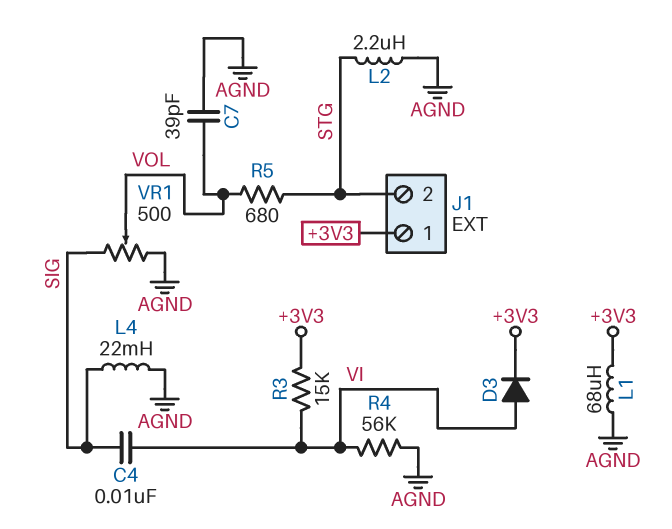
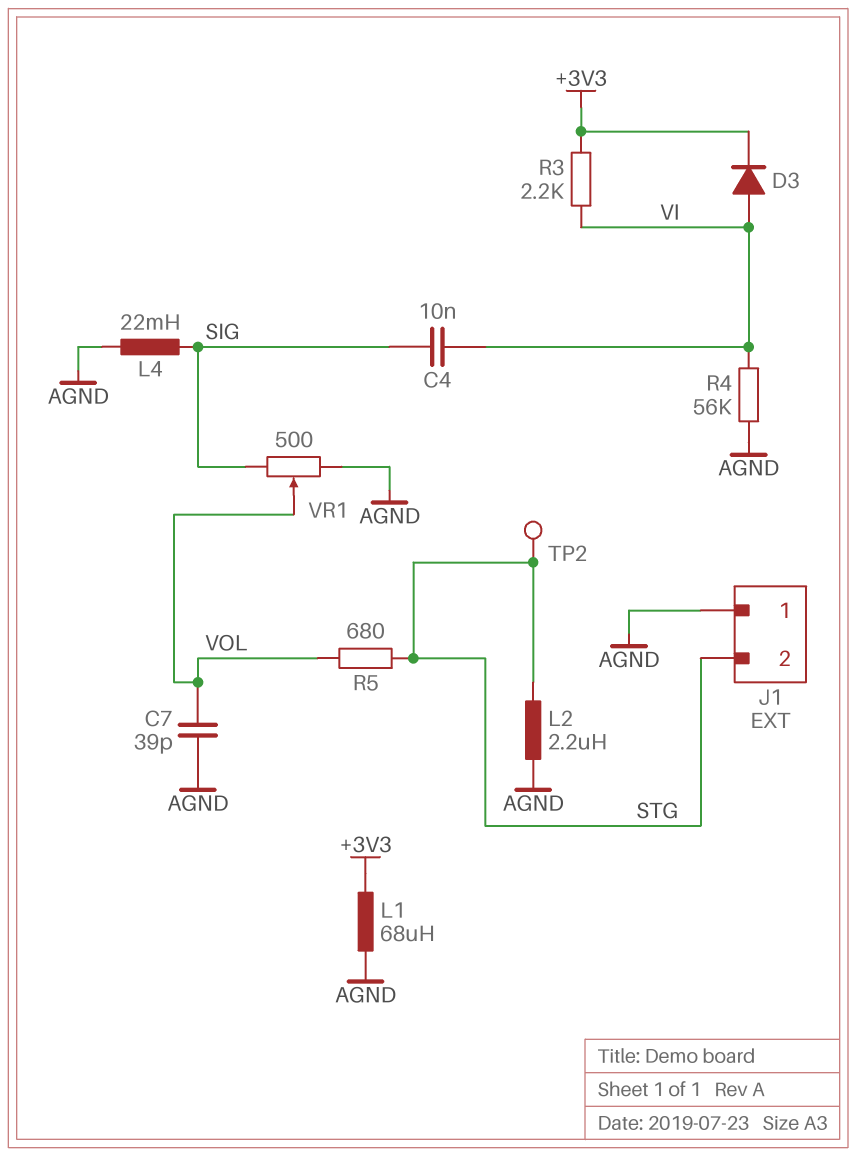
J1 pin 1: +3V3 -> AGND
R3: 15k (+3V3, VI) -> 2.2k (+3V3, VI)
TP2: none -> test point (STG)

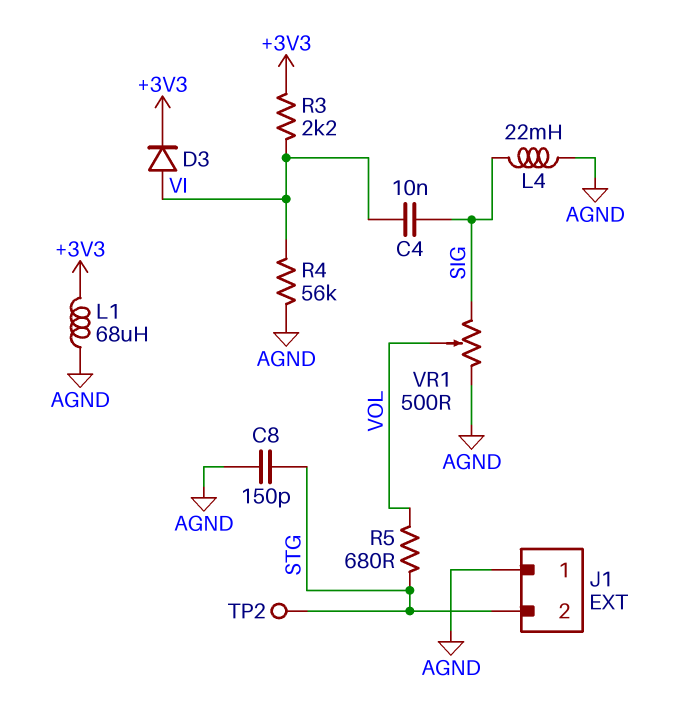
C7: 39pF (AGND, VOL) -> none
C8: none -> 150pF (AGND, STG)
L2: 2.2uH (AGND, STG) -> none

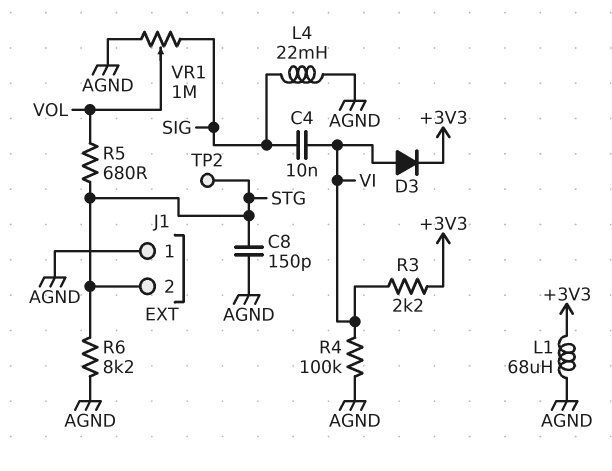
R4: 56k (AGND, VI) -> 100k (AGND, VI)
R6: none -> 8.2k (AGND, STG)
VR1: 500 (AGND, SIG, wiper VOL) -> 1M (AGND, SIG, wiper VOL)

